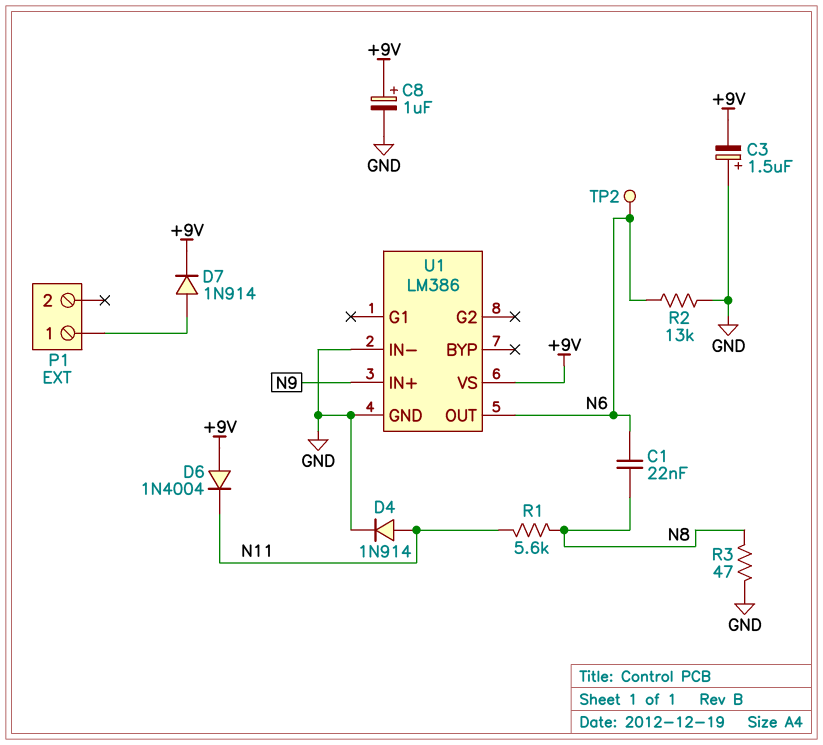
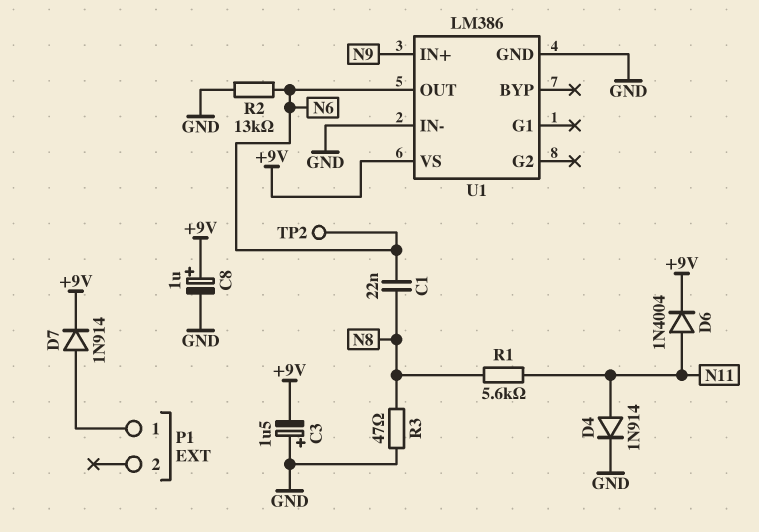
D6: diode 1N4004 (A +9V, K N11) -> diode 1N4004 (A N11, K +9V)

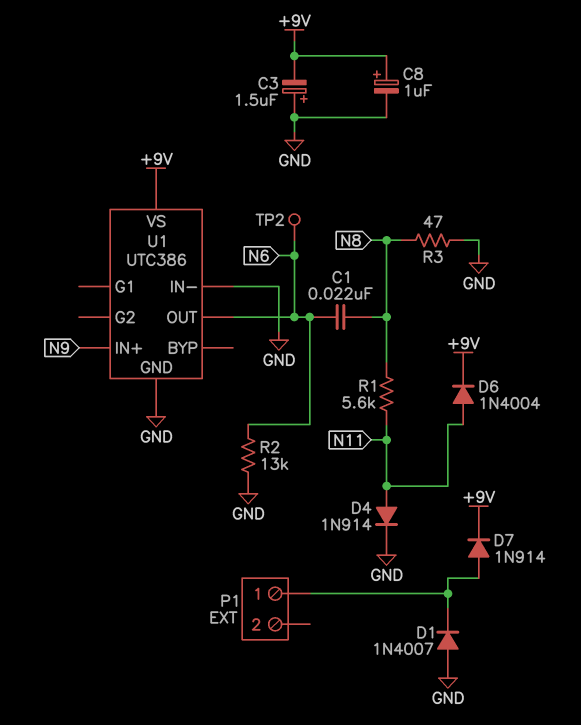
D1: none -> diode 1N4007 (A GND, K P1/1)
U1: LM386 -> UTC386

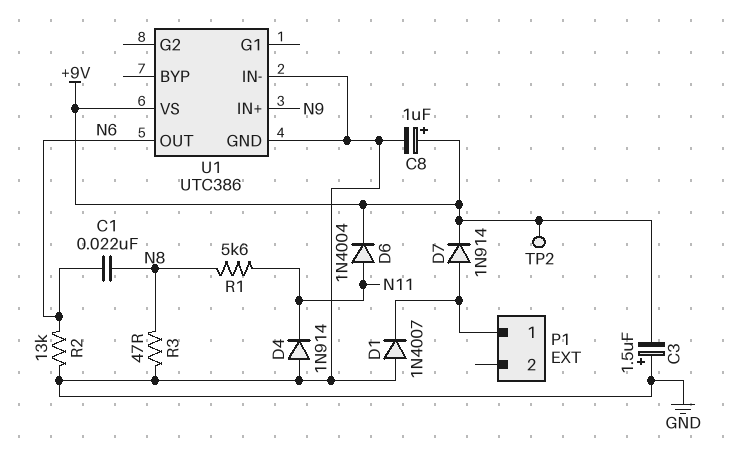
D4: diode 1N914 (A N11, K GND) -> diode 1N914 (A GND, K N11)
TP2: test point (N6) -> test point (+9V)

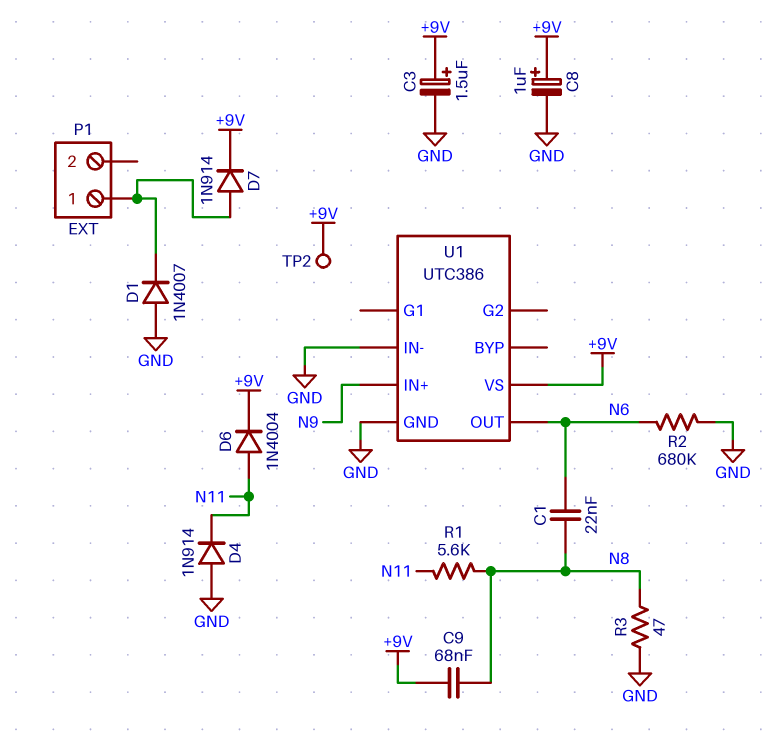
C3: 1.5uF (plus GND, minus +9V) -> 1.5uF (plus +9V, minus GND)
C9: none -> 68nF (+9V, N8)
R2: 13k (GND, N6) -> 680k (GND, N6)

